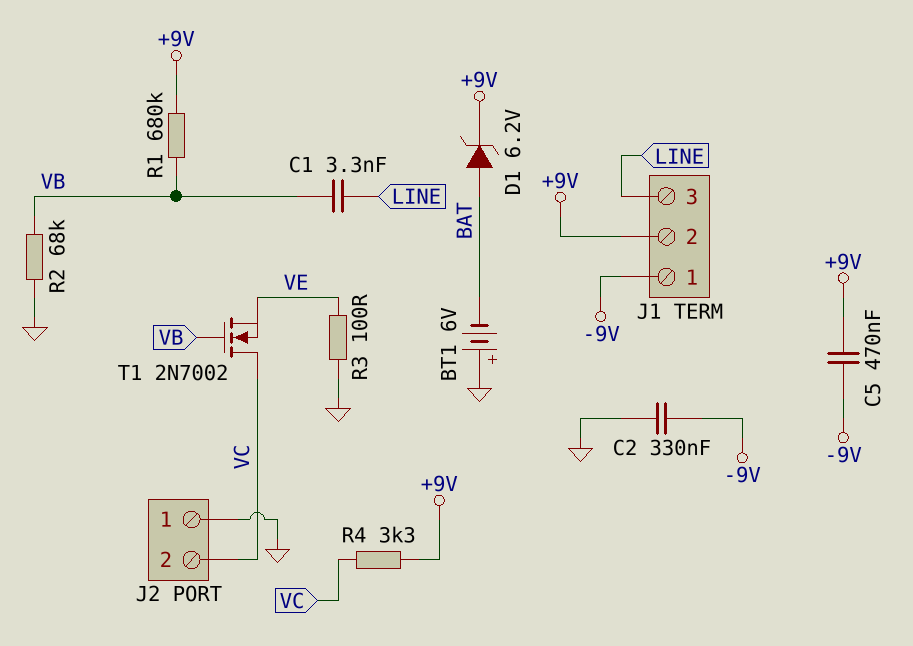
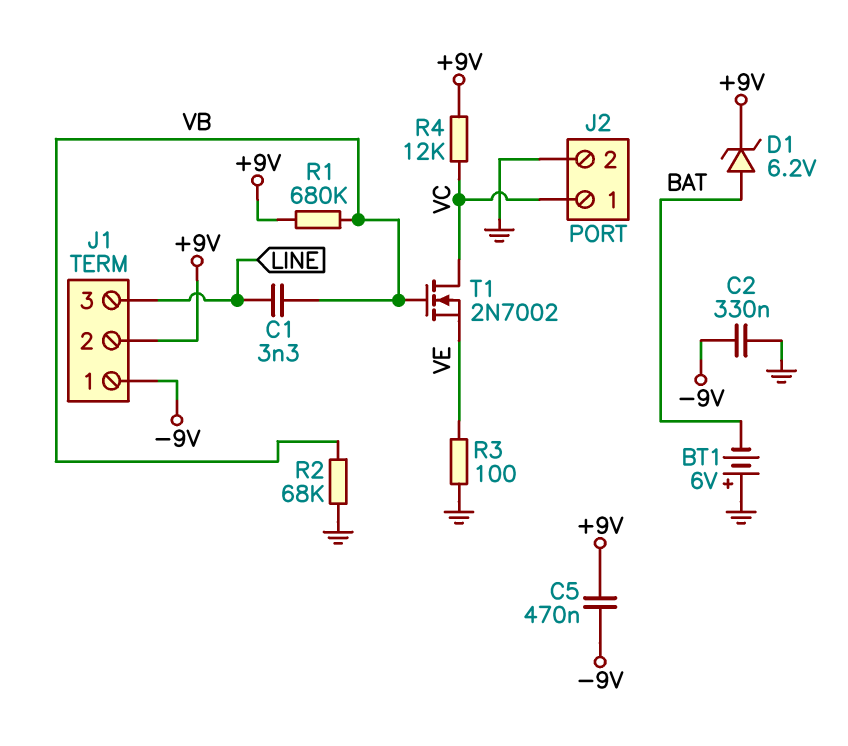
J2 pin 1: GND -> VC
J2 pin 2: VC -> GND
R4: 3.3k (+9V, VC) -> 12k (+9V, VC)

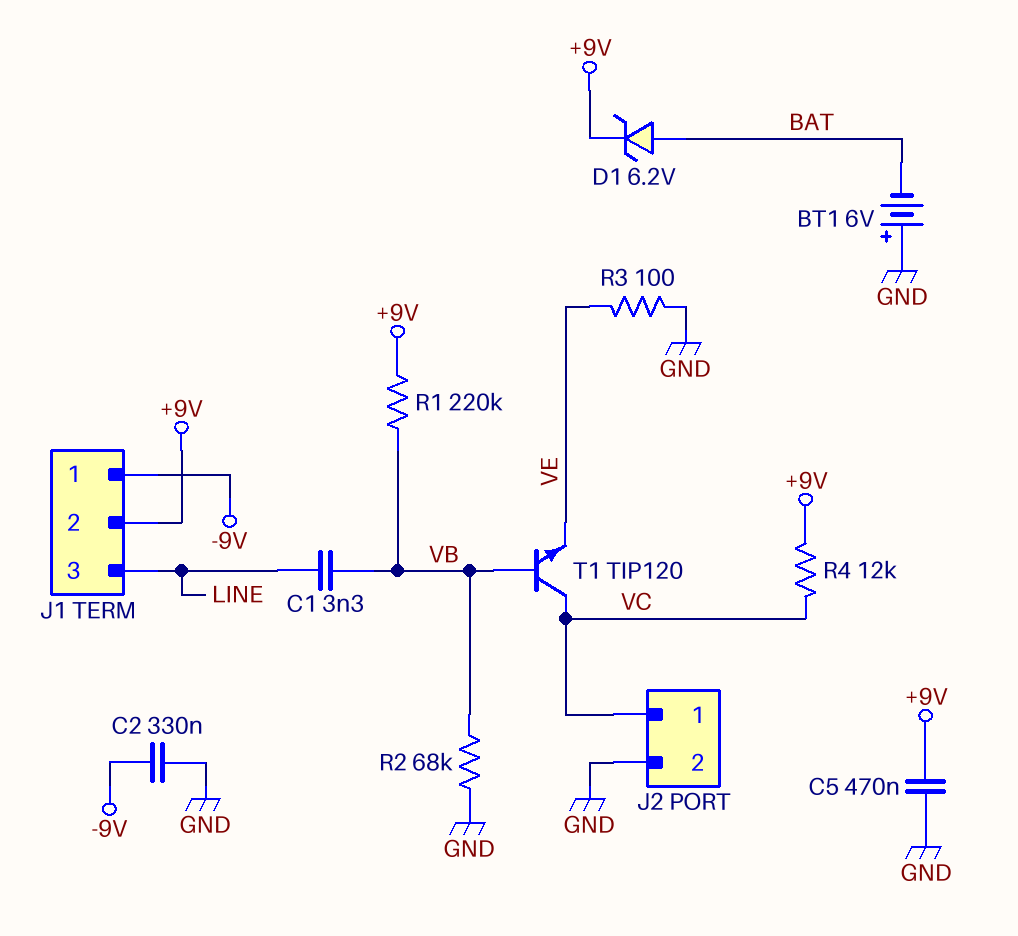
C5: 470nF (+9V, -9V) -> 470nF (+9V, GND)
R1: 680k (+9V, VB) -> 220k (+9V, VB)
T1: NMOS 2N7002 (G VB, D VC, S VE) -> NPN TIP120 (B VB, C VC, E VE)

